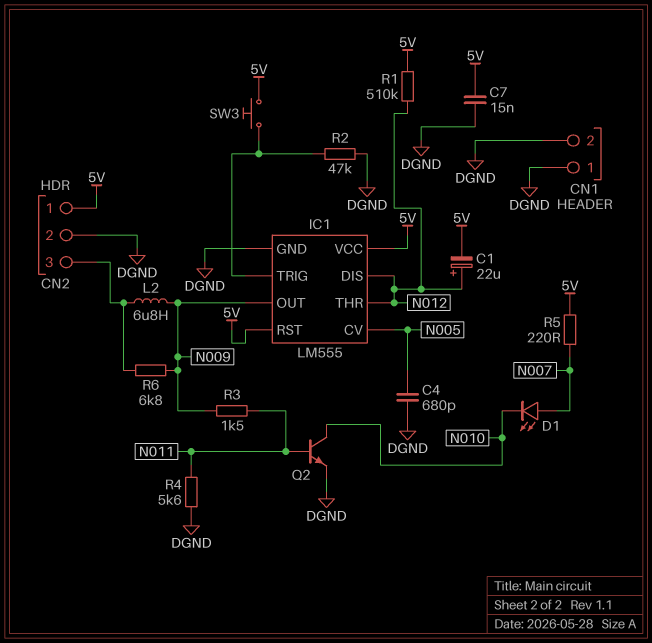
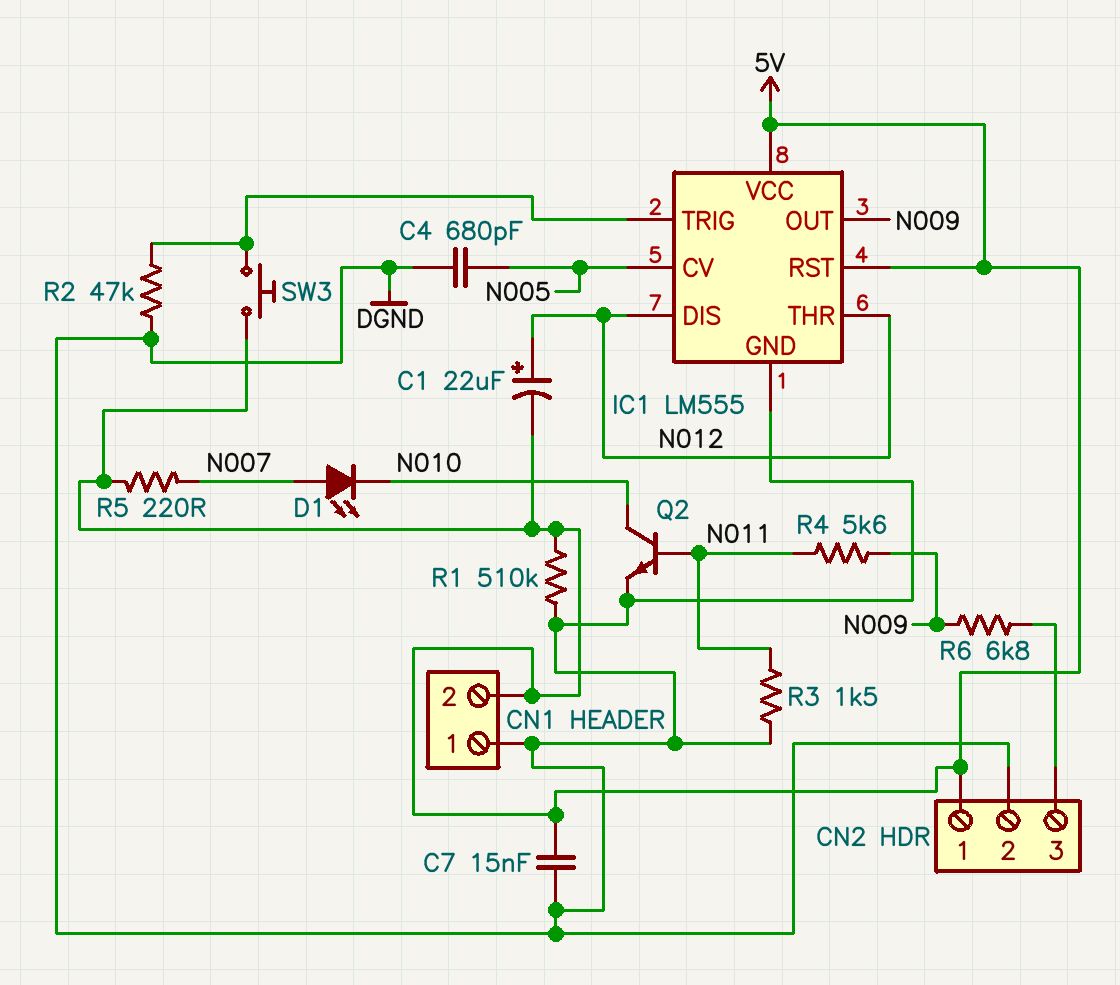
CN1 pin 2: DGND -> 5V
L2: 6.8uH (CN2/3, N009) -> none
R1: 510k (5V, N012) -> 510k (5V, DGND)
R3: 1.5k (N009, N011) -> 1.5k (DGND, N011)
R4: 5.6k (DGND, N011) -> 5.6k (N009, N011)

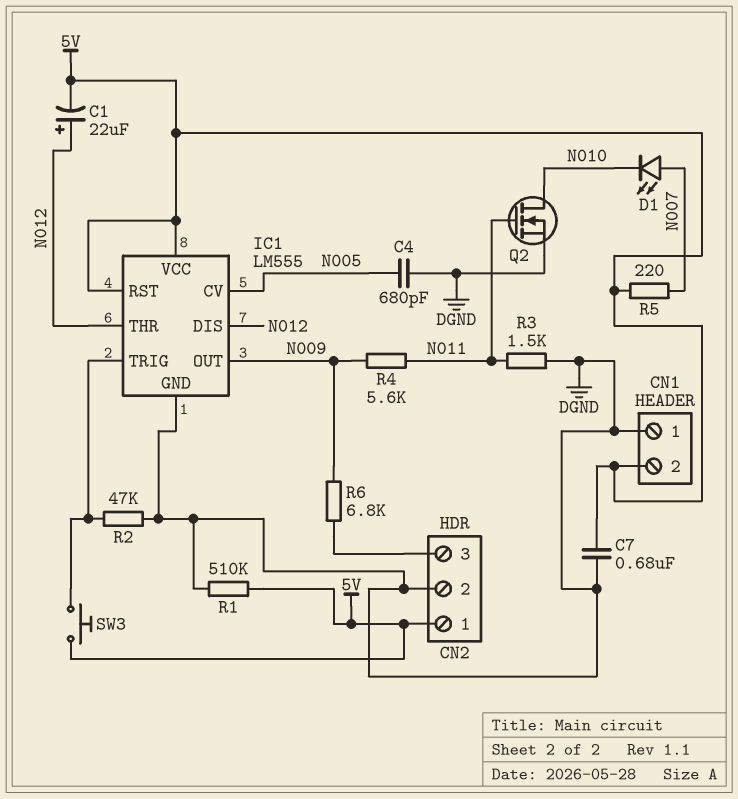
C7: 15nF (5V, DGND) -> 680nF (5V, DGND)
Q2: NPN (B N011, C N010, E DGND) -> NMOS (G N011, D N010, S DGND)

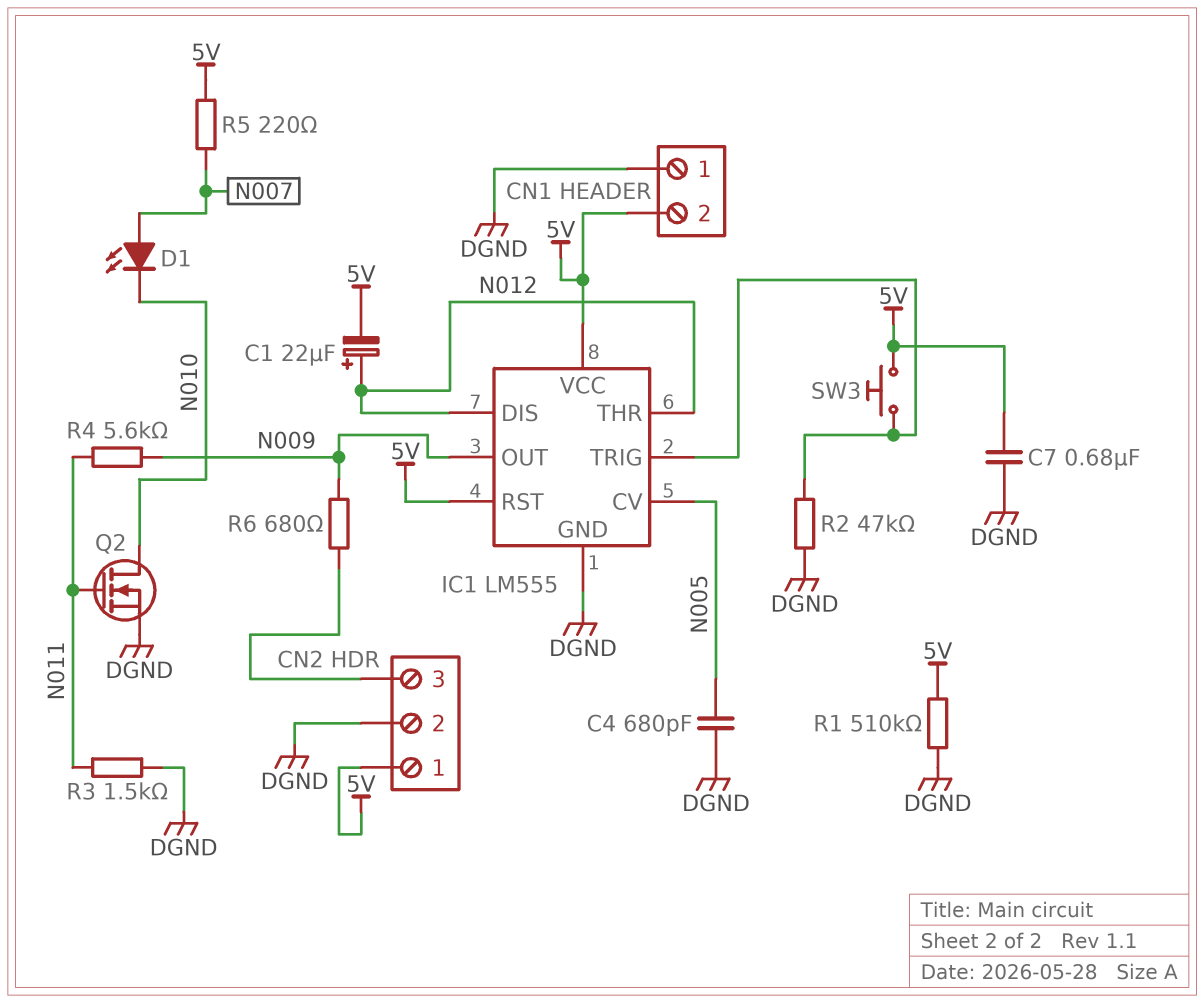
R6: 6.8k (CN2/3, N009) -> 680 (CN2/3, N009)

